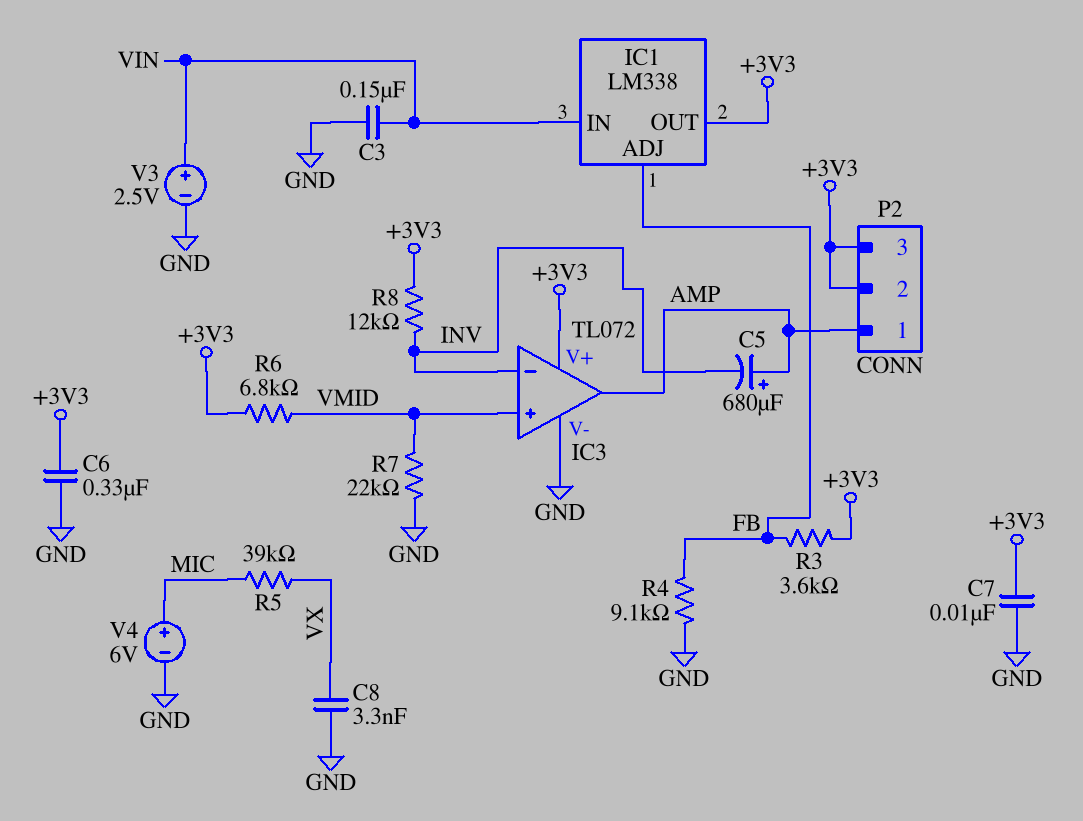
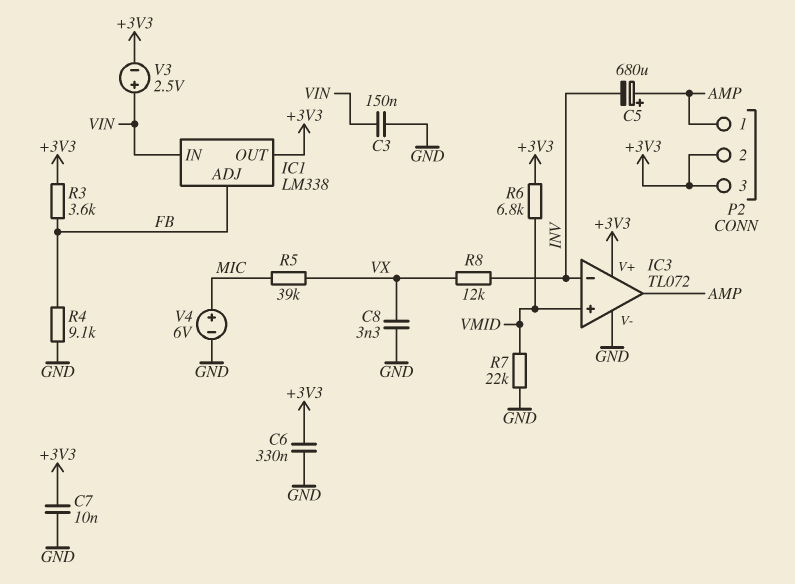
R8: 12k (+3V3, INV) -> 12k (INV, VX)
V3: 2.5V (plus VIN, minus GND) -> 2.5V (plus VIN, minus +3V3)

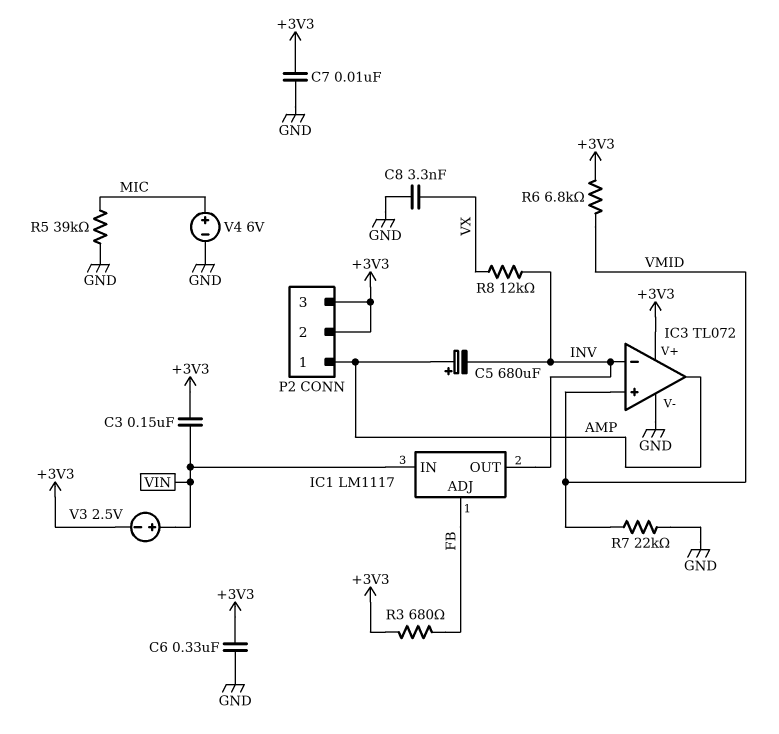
C3: 150nF (GND, VIN) -> 150nF (+3V3, VIN)
IC1: LM338 -> LM1117
IC1 pin OUT: +3V3 -> INV
R3: 3.6k (+3V3, FB) -> 680 (+3V3, FB)
R4: 9.1k (FB, GND) -> none
R5: 39k (MIC, VX) -> 39k (GND, MIC)

